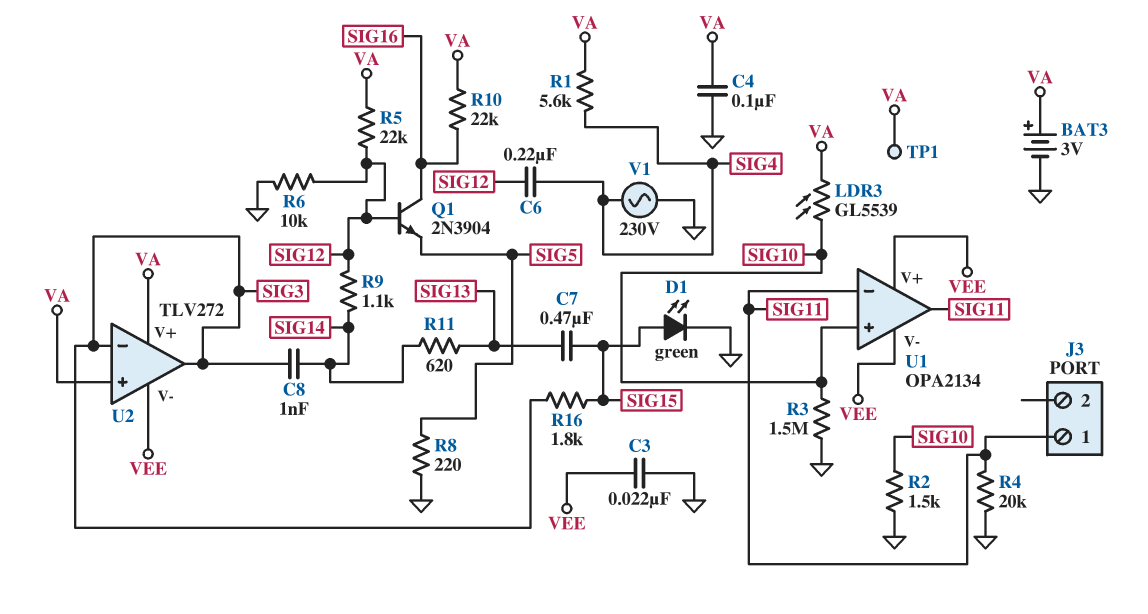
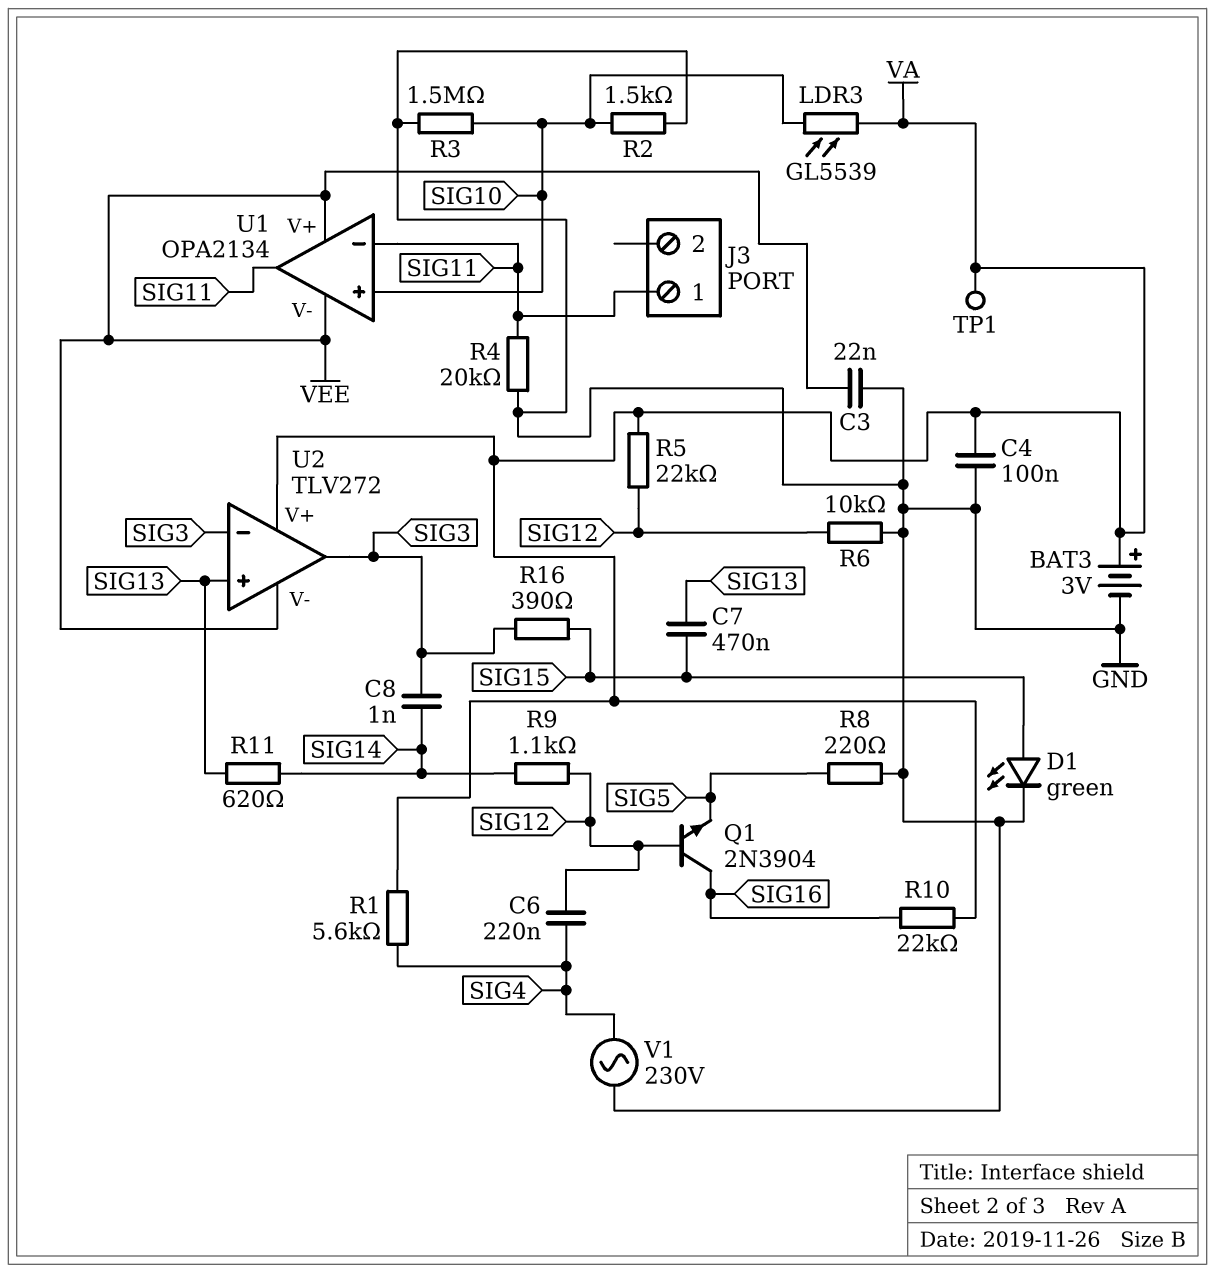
R16: 1.8k (SIG3, SIG15) -> 390 (SIG3, SIG15)
U2 pin in+: VA -> SIG13

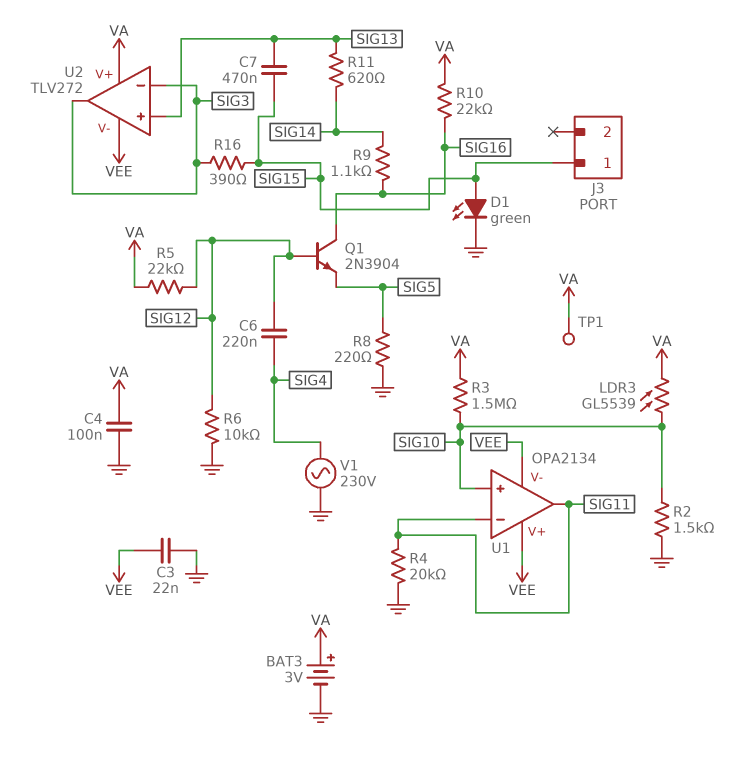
C8: 1nF (SIG3, SIG14) -> none
J3 pin 1: SIG11 -> SIG15
R1: 5.6k (SIG4, VA) -> none
R3: 1.5M (GND, SIG10) -> 1.5M (SIG10, VA)
R9: 1.1k (SIG12, SIG14) -> 1.1k (SIG14, SIG16)

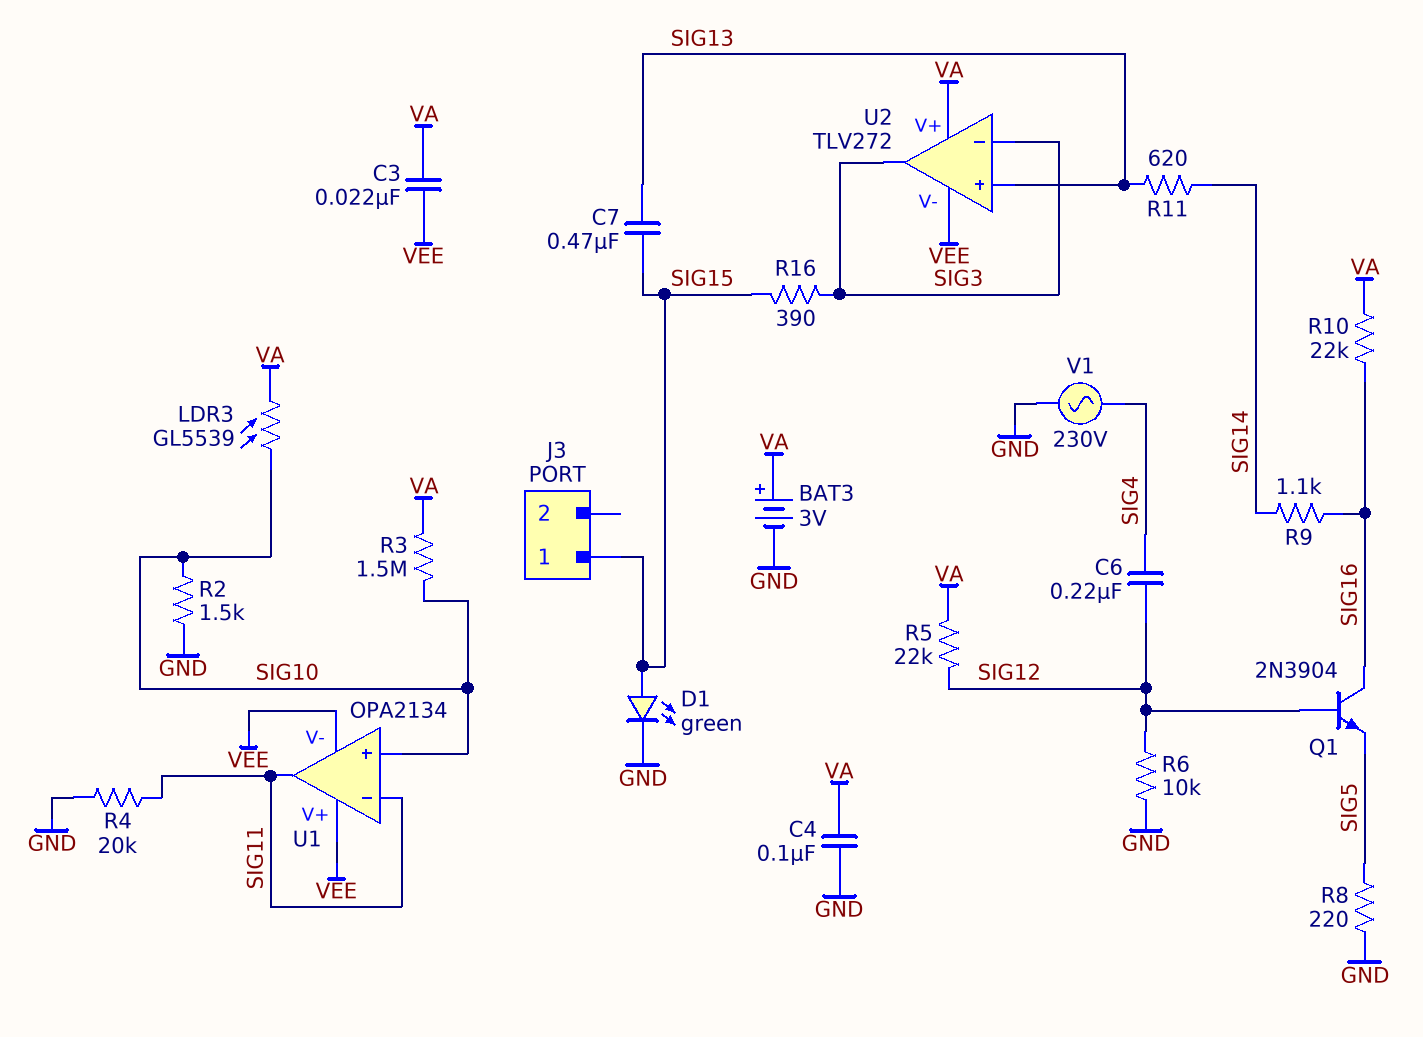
C3: 22nF (GND, VEE) -> 22nF (VA, VEE)
TP1: test point (VA) -> none

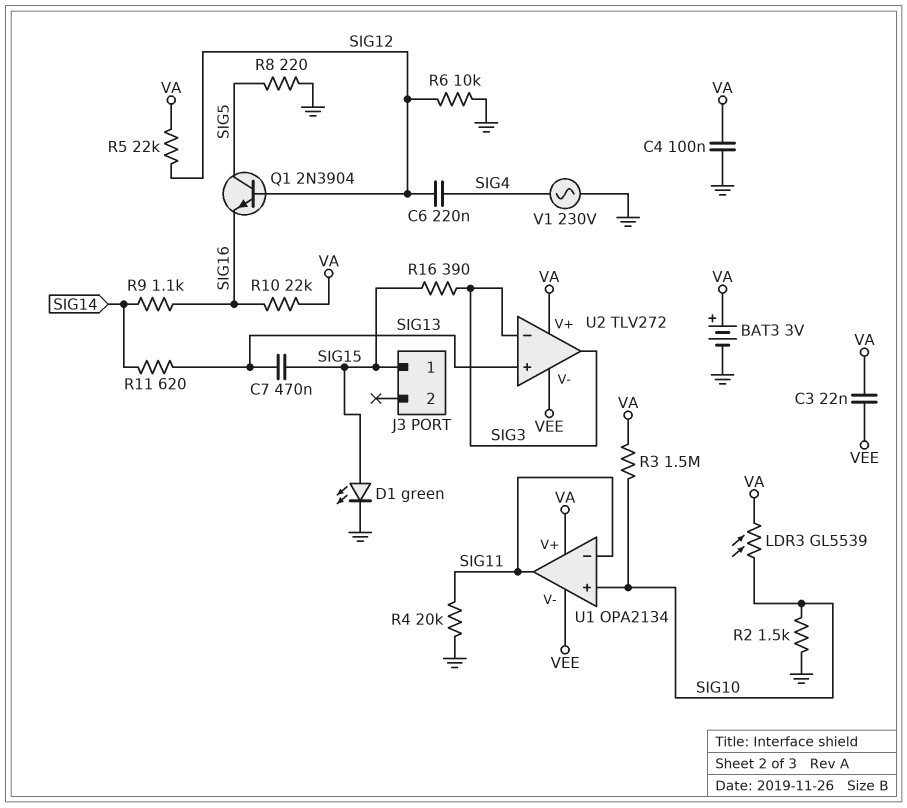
Q1: NPN 2N3904 (B SIG12, C SIG16, E SIG5) -> NPN 2N3904 (B SIG12, C SIG5, E SIG16)
U1 pin V+: VEE -> VA

